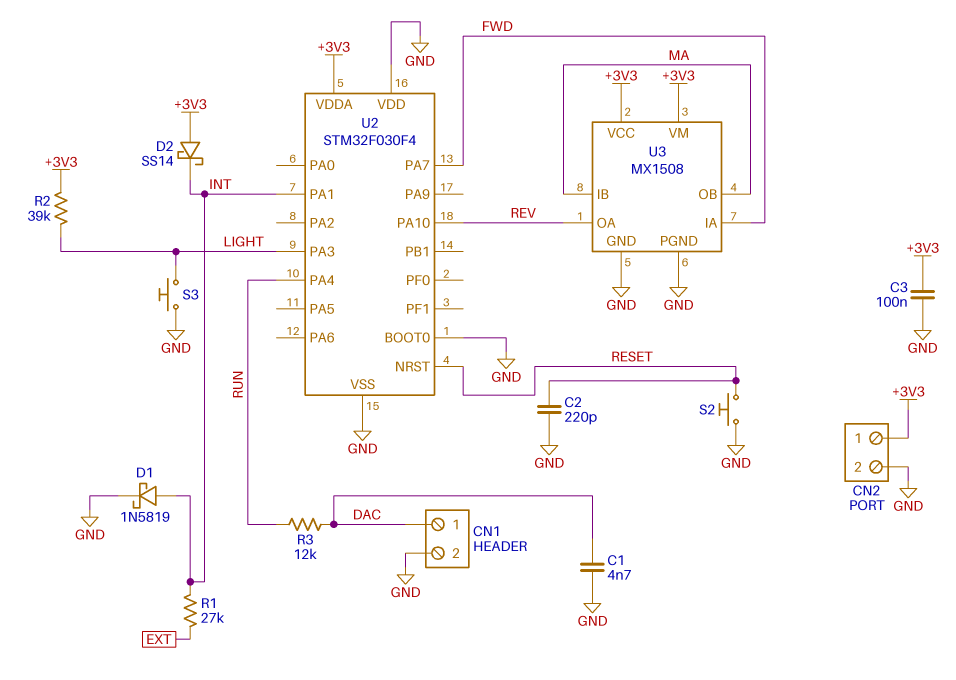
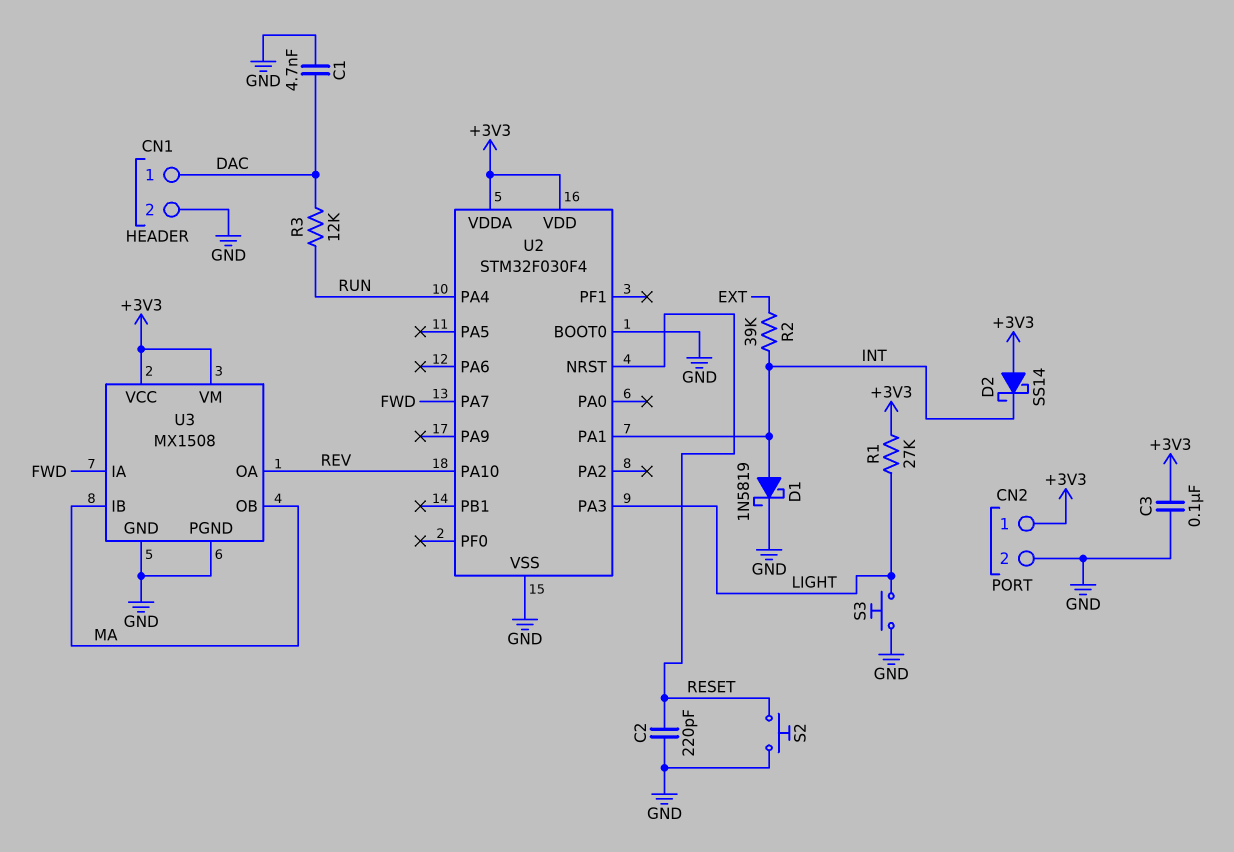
R1: 27k (EXT, INT) -> 27k (+3V3, LIGHT)
R2: 39k (+3V3, LIGHT) -> 39k (EXT, INT)
U2 pin VDD: GND -> +3V3

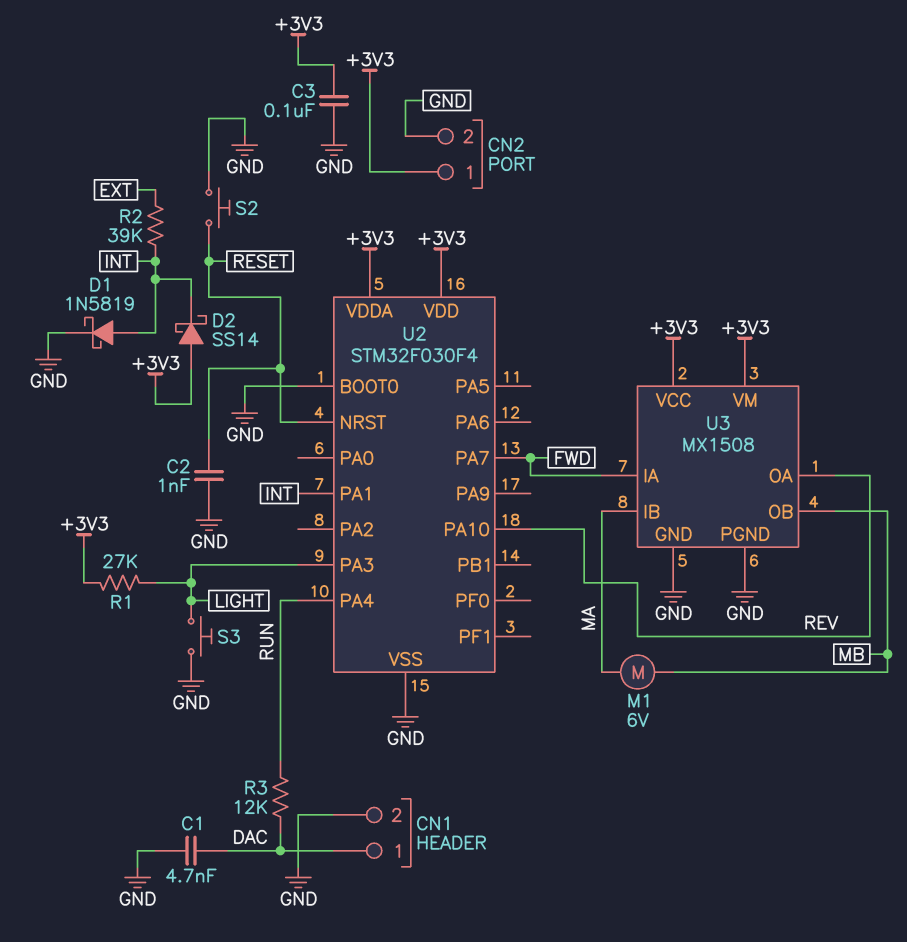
C2: 220pF (GND, RESET) -> 1nF (GND, RESET)
M1: none -> motor 6V (MA, MB)
U3 pin OB: MA -> MB

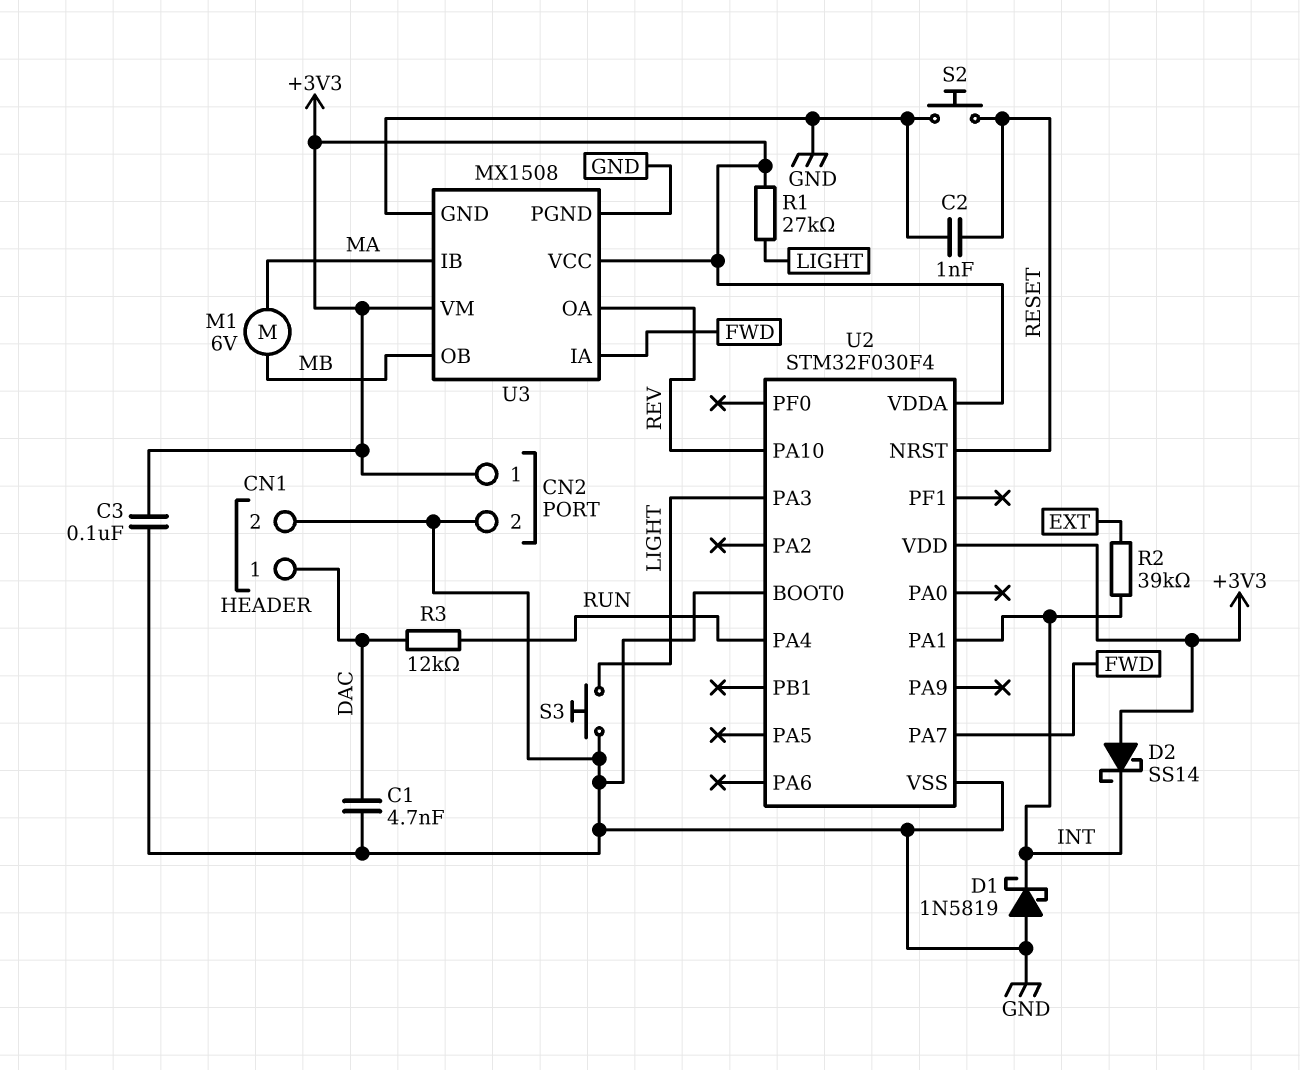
D1: schottky 1N5819 (A INT, K GND) -> schottky 1N5819 (A GND, K INT)

